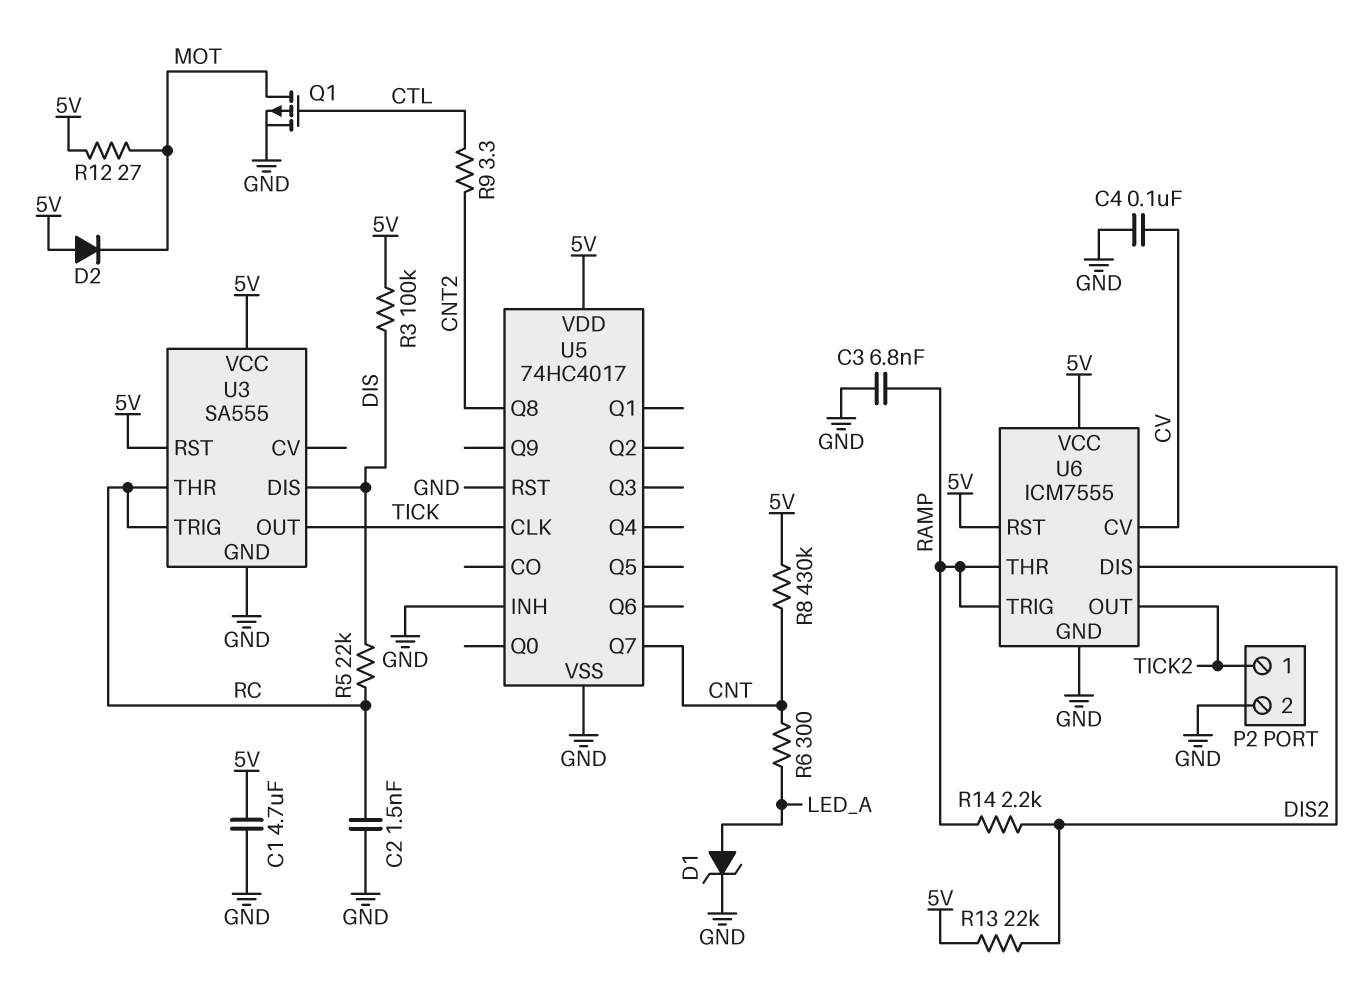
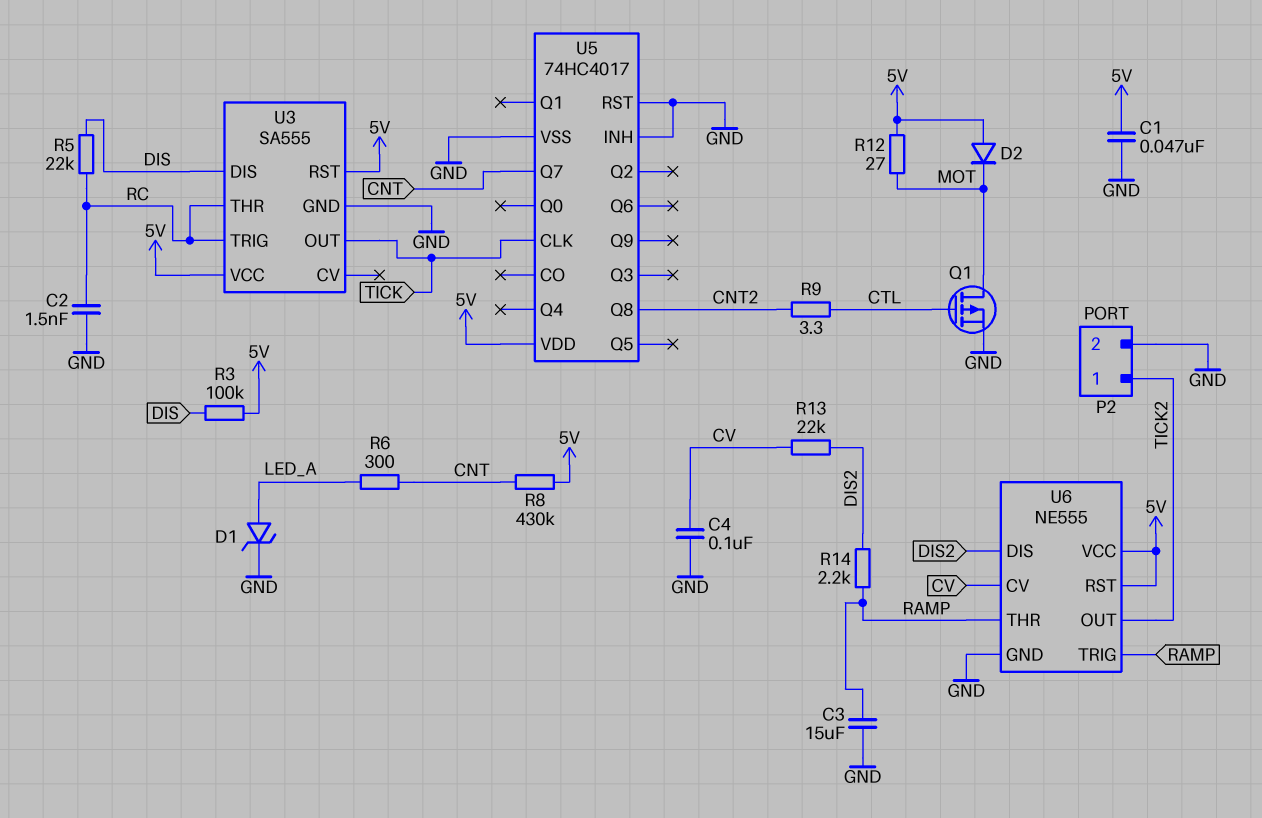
C1: 4.7uF (5V, GND) -> 47nF (5V, GND)
C3: 6.8nF (GND, RAMP) -> 15uF (GND, RAMP)
R13: 22k (5V, DIS2) -> 22k (CV, DIS2)
U6: ICM7555 -> NE555

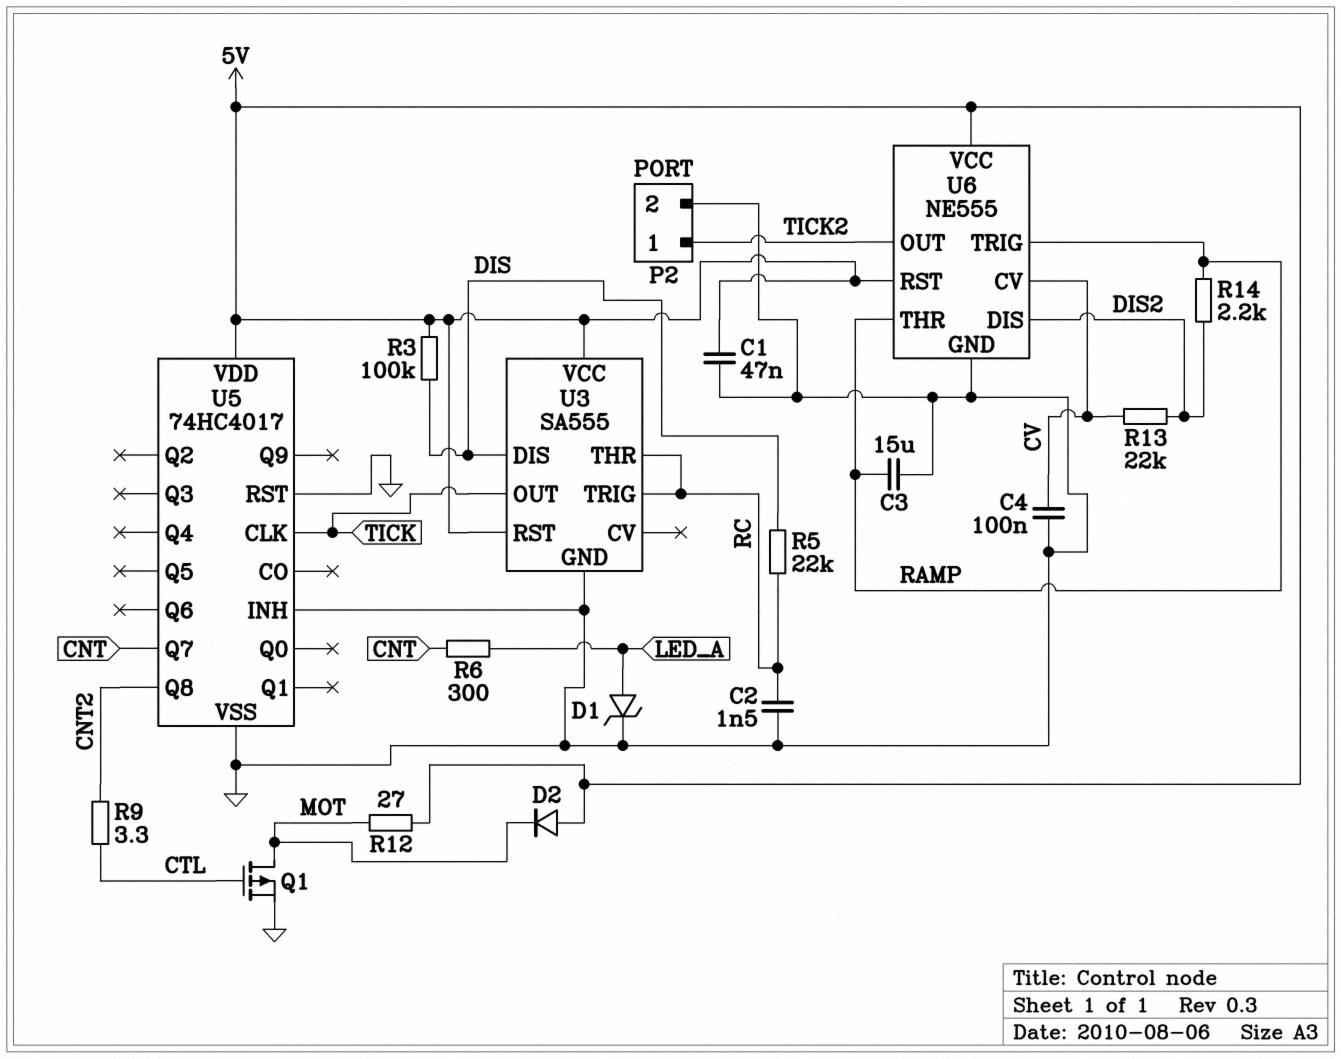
R8: 430k (5V, CNT) -> none

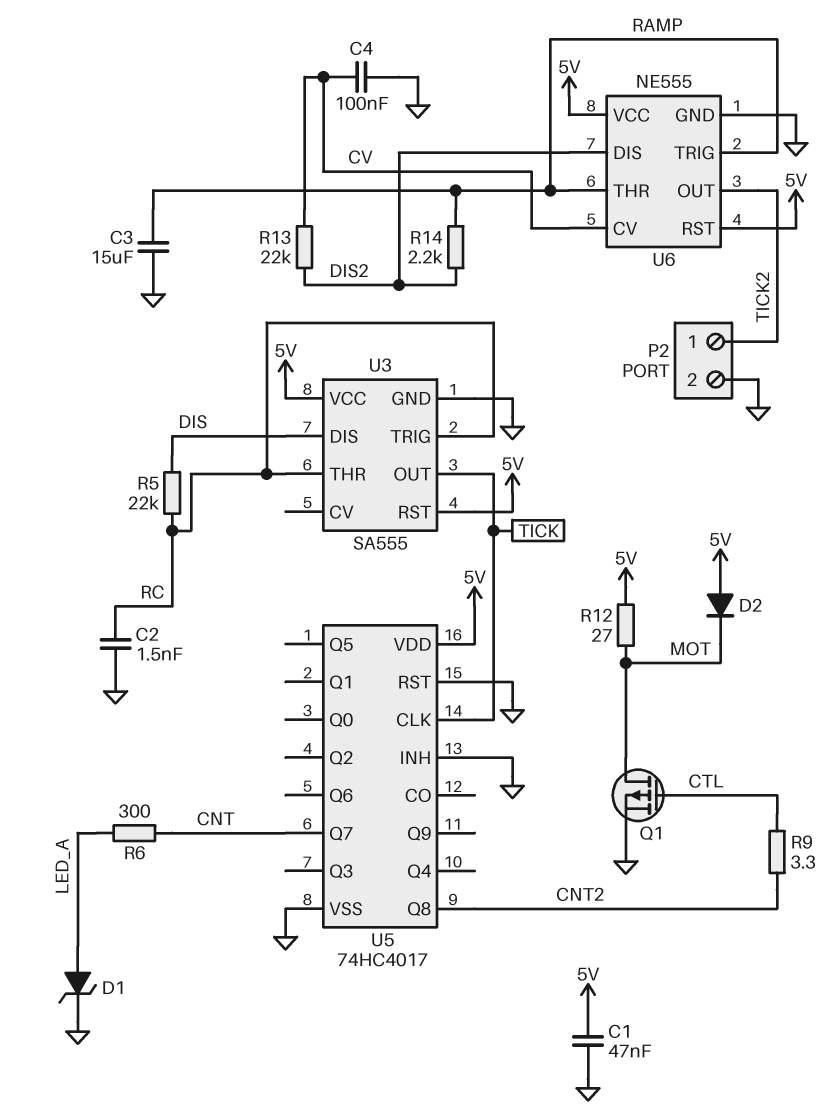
R3: 100k (5V, DIS) -> none

